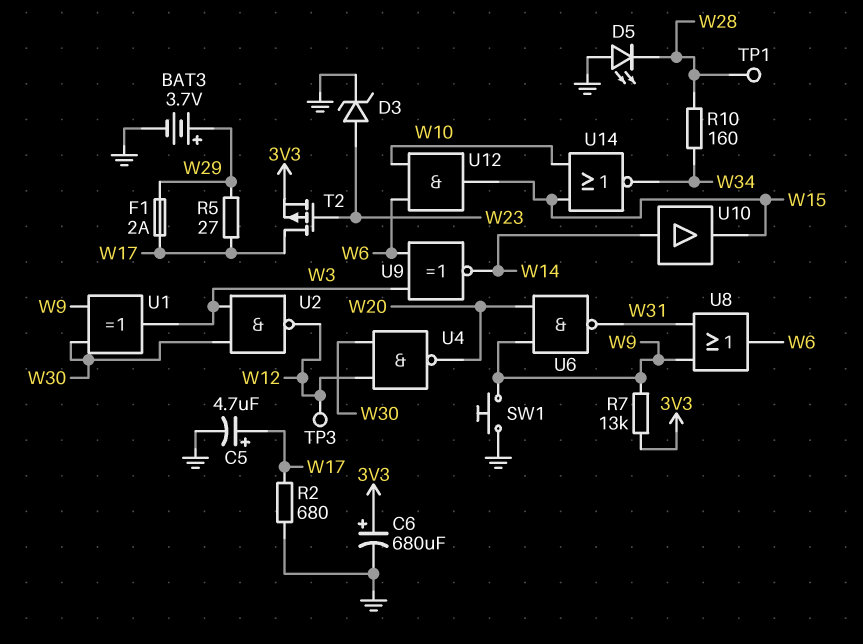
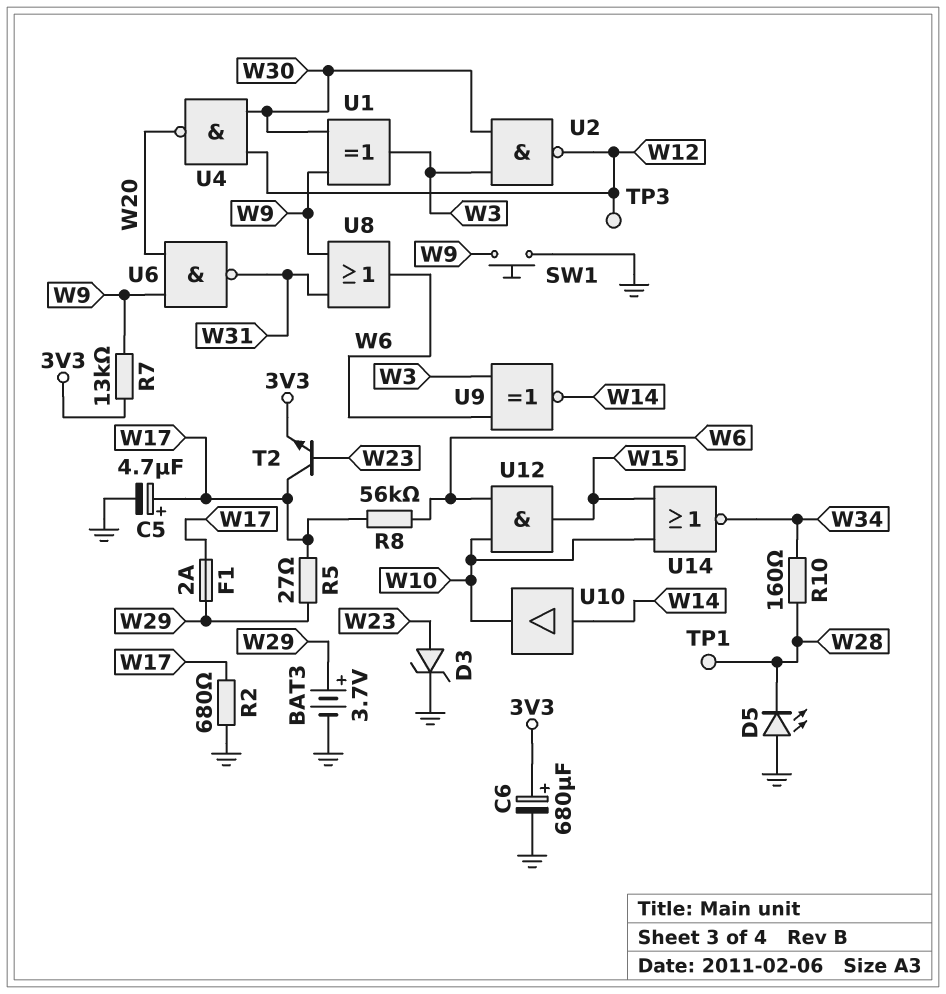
R8: none -> 56k (W6, W17)
T2: PMOS (G W23, D W17, S 3V3) -> NPN (B W23, C W17, E 3V3)
U10: buffer (in W14, out W15) -> buffer (in W14, out W10)

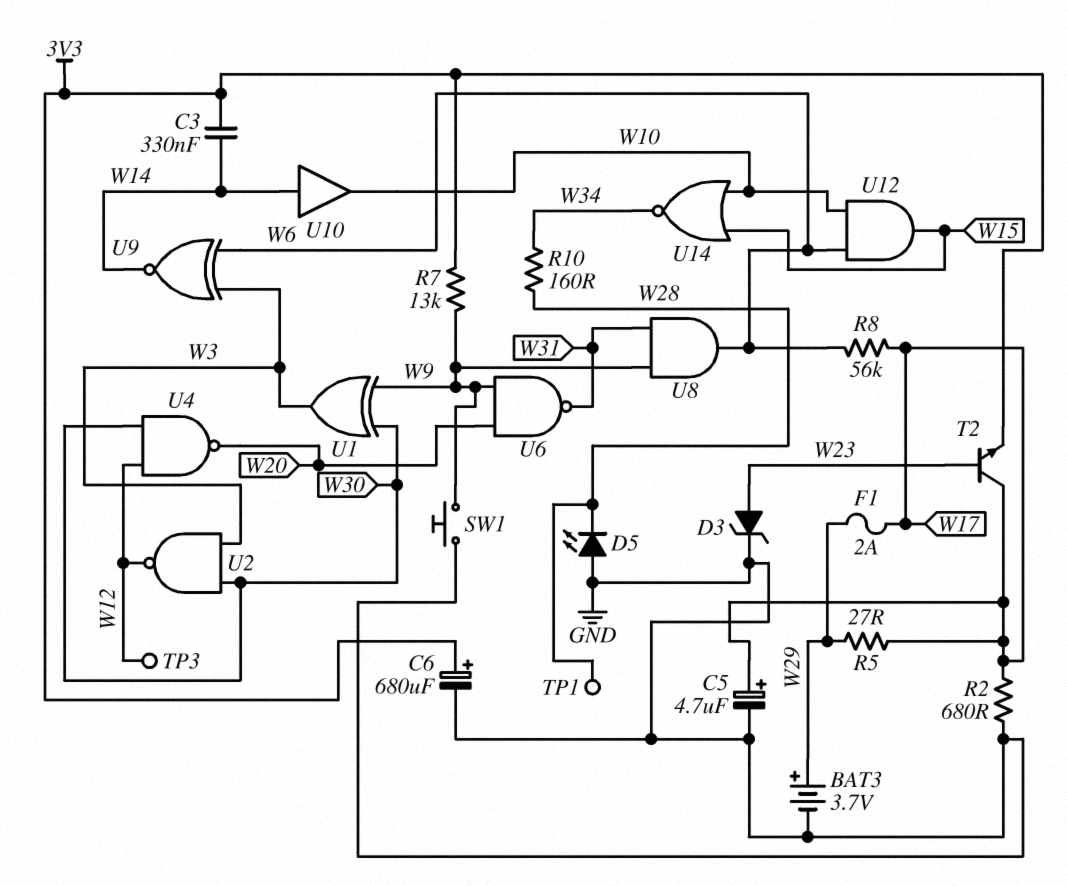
C3: none -> 330nF (3V3, W14)
U8: OR (in W9, in W31, out W6) -> AND (in W9, in W31, out W6)

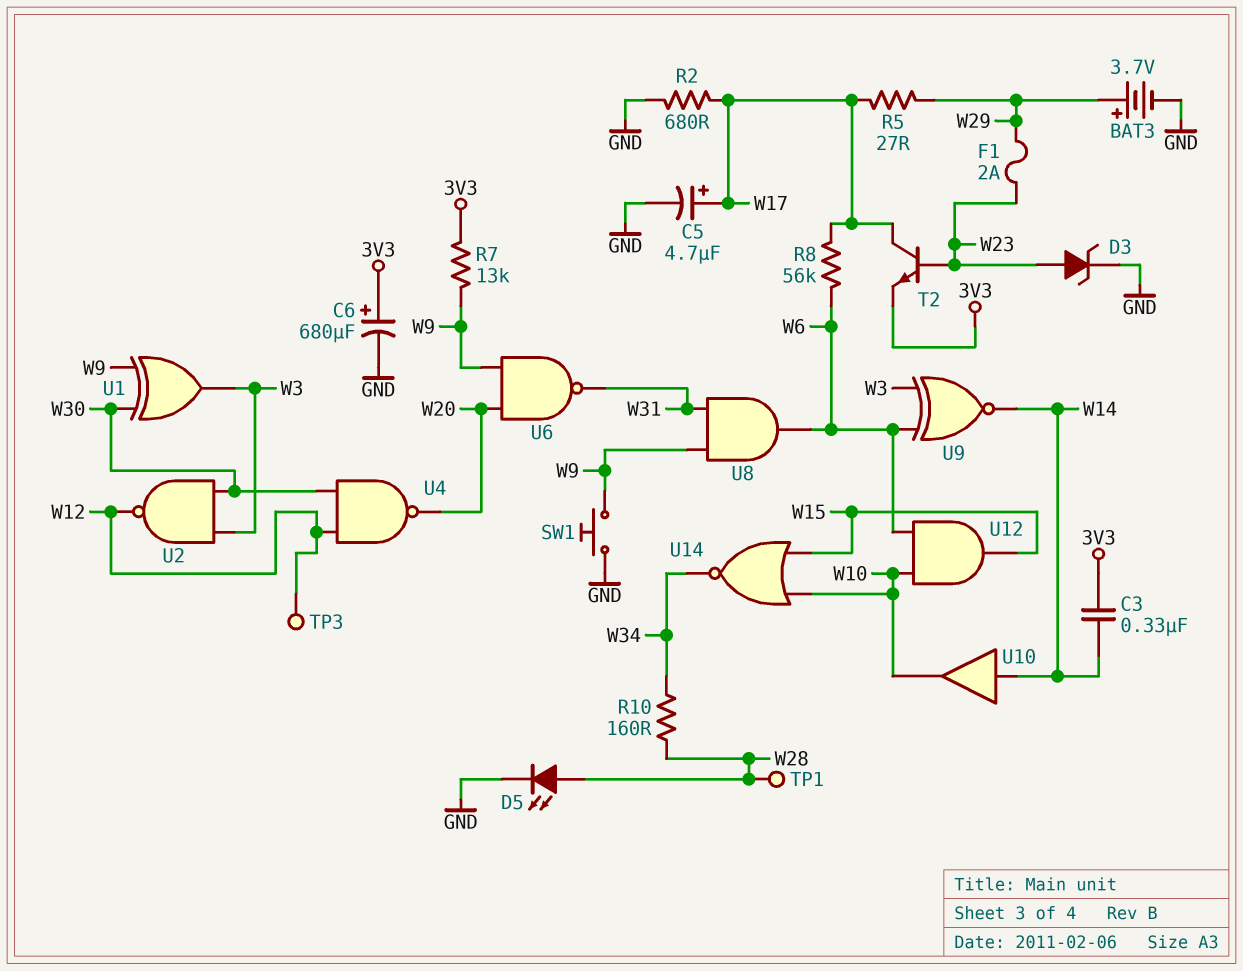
D5: LED (A GND, K W28) -> LED (A W28, K GND)
F1: 2A (W17, W29) -> 2A (W23, W29)

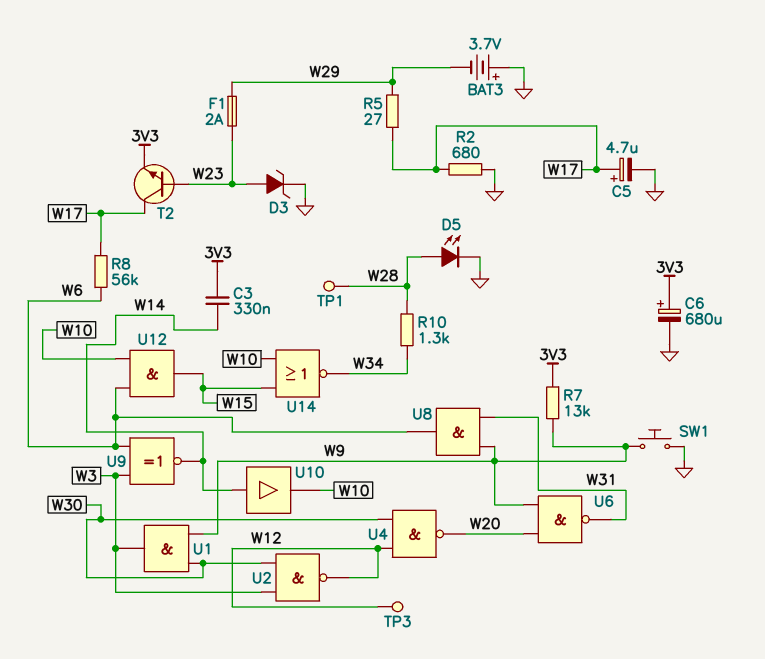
BAT3: 3.7V (plus W29, minus GND) -> 3.7V (plus GND, minus W29)
R10: 160 (W28, W34) -> 1.3k (W28, W34)
U1: XOR (in W9, in W30, out W3) -> AND (in W9, in W30, out W3)

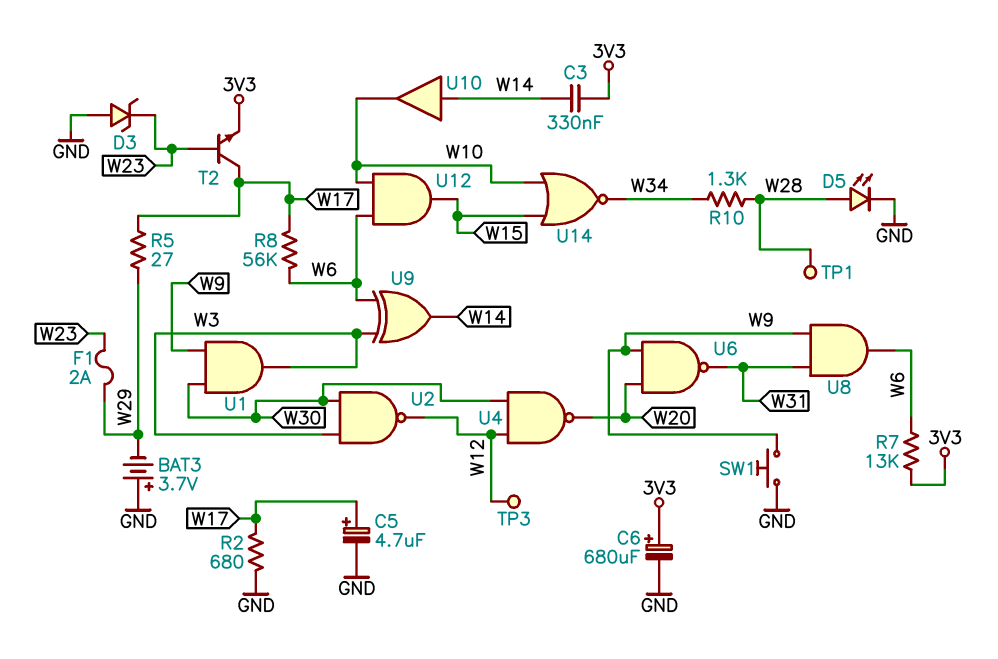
D3: zener (A W23, K GND) -> zener (A GND, K W23)
R7: 13k (3V3, W9) -> 13k (3V3, W6)
U9: XNOR (in W3, in W6, out W14) -> XOR (in W3, in W6, out W14)

